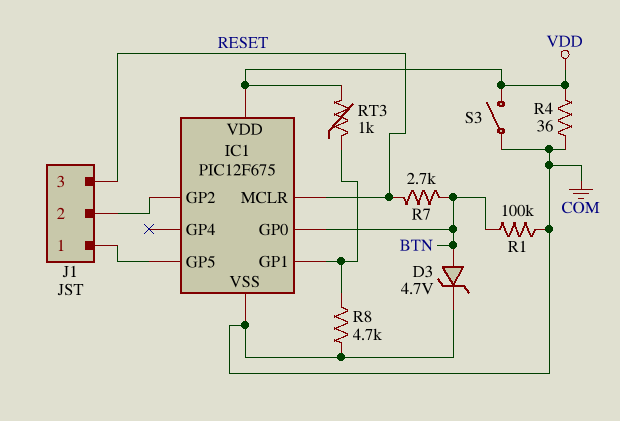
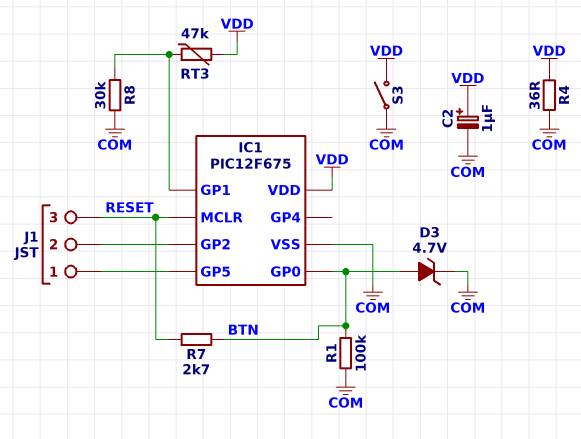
C2: none -> 1uF (plus VDD, minus COM)
R8: 4.7k (COM, IC1/GP1) -> 30k (COM, IC1/GP1)
RT3: 1k (IC1/GP1, VDD) -> 47k (IC1/GP1, VDD)

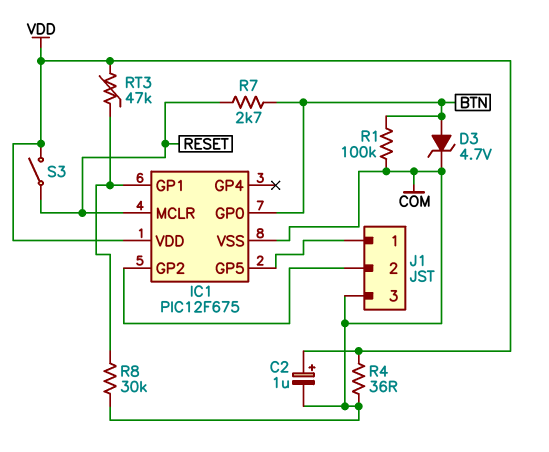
J1 pin 3: RESET -> COM
S3: switch (COM, VDD) -> switch (RESET, VDD)

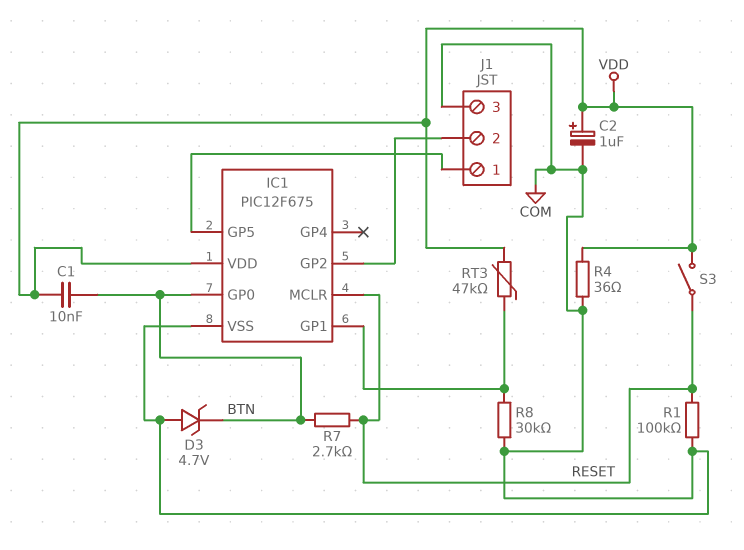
C1: none -> 10nF (BTN, VDD)
D3: zener 4.7V (A BTN, K COM) -> zener 4.7V (A COM, K BTN)
R1: 100k (BTN, COM) -> 100k (COM, RESET)

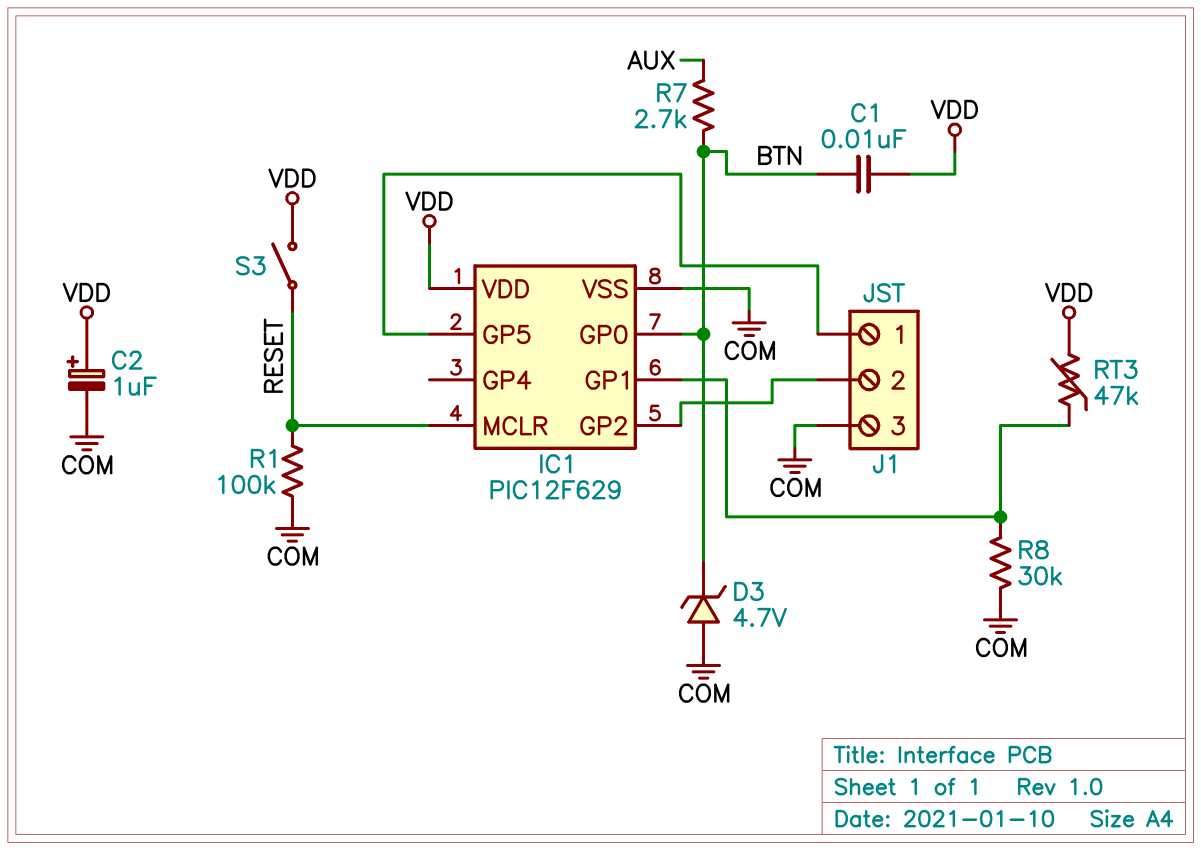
IC1: PIC12F675 -> PIC12F629
R4: 36 (COM, VDD) -> none
R7: 2.7k (BTN, RESET) -> 2.7k (AUX, BTN)

